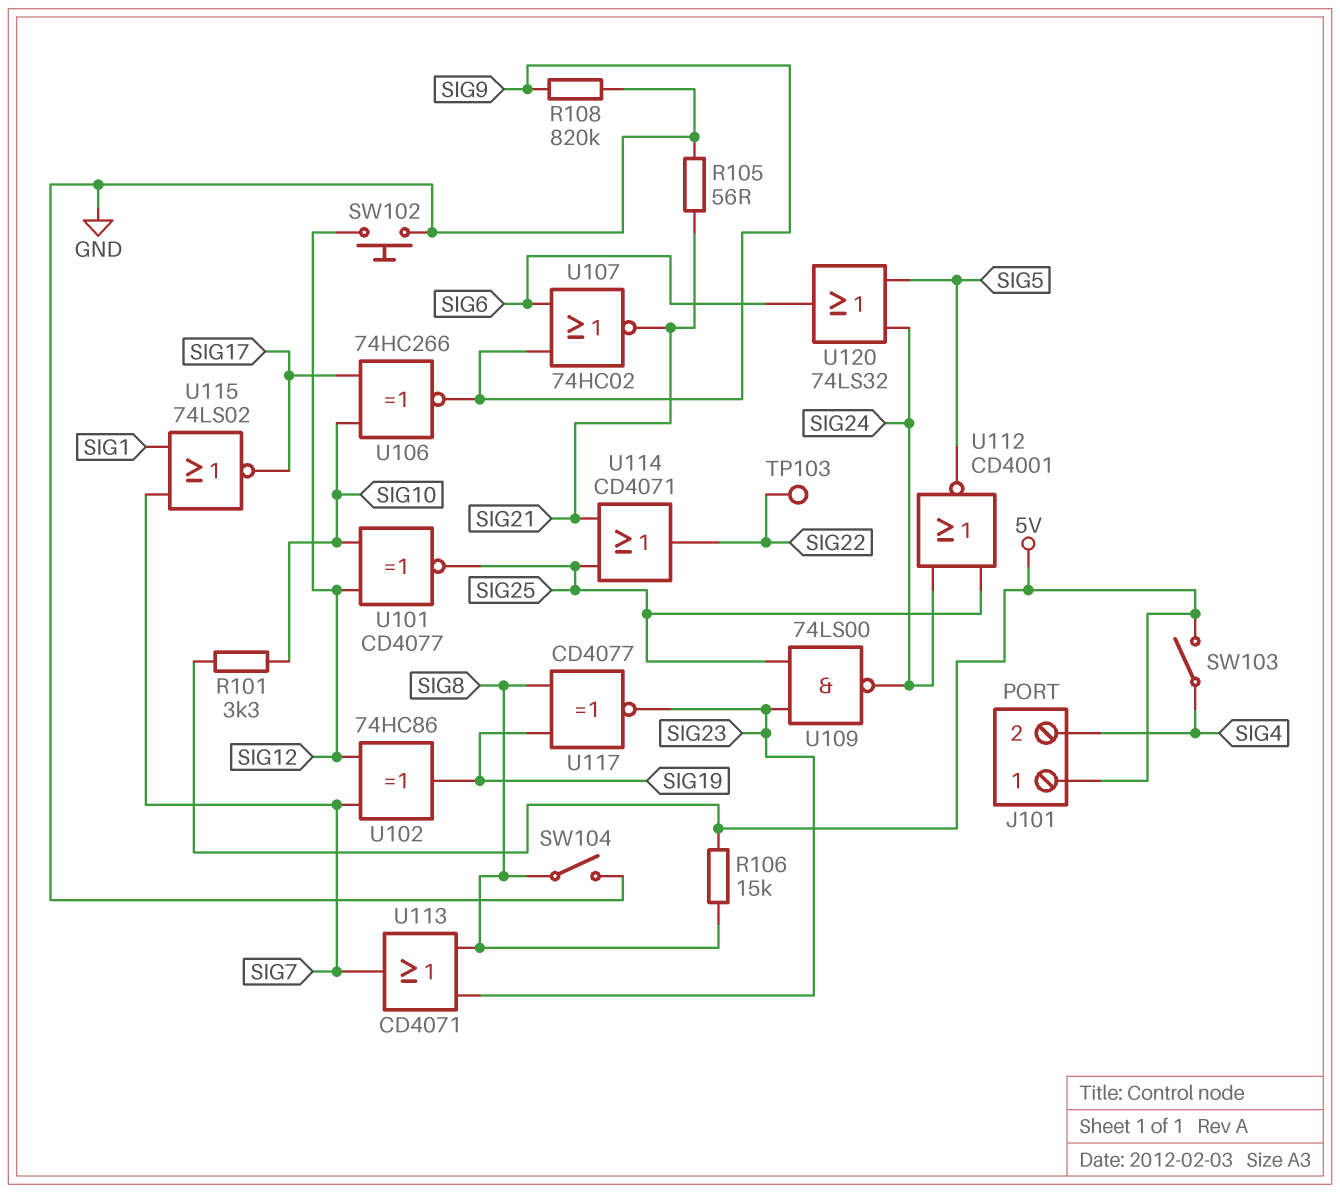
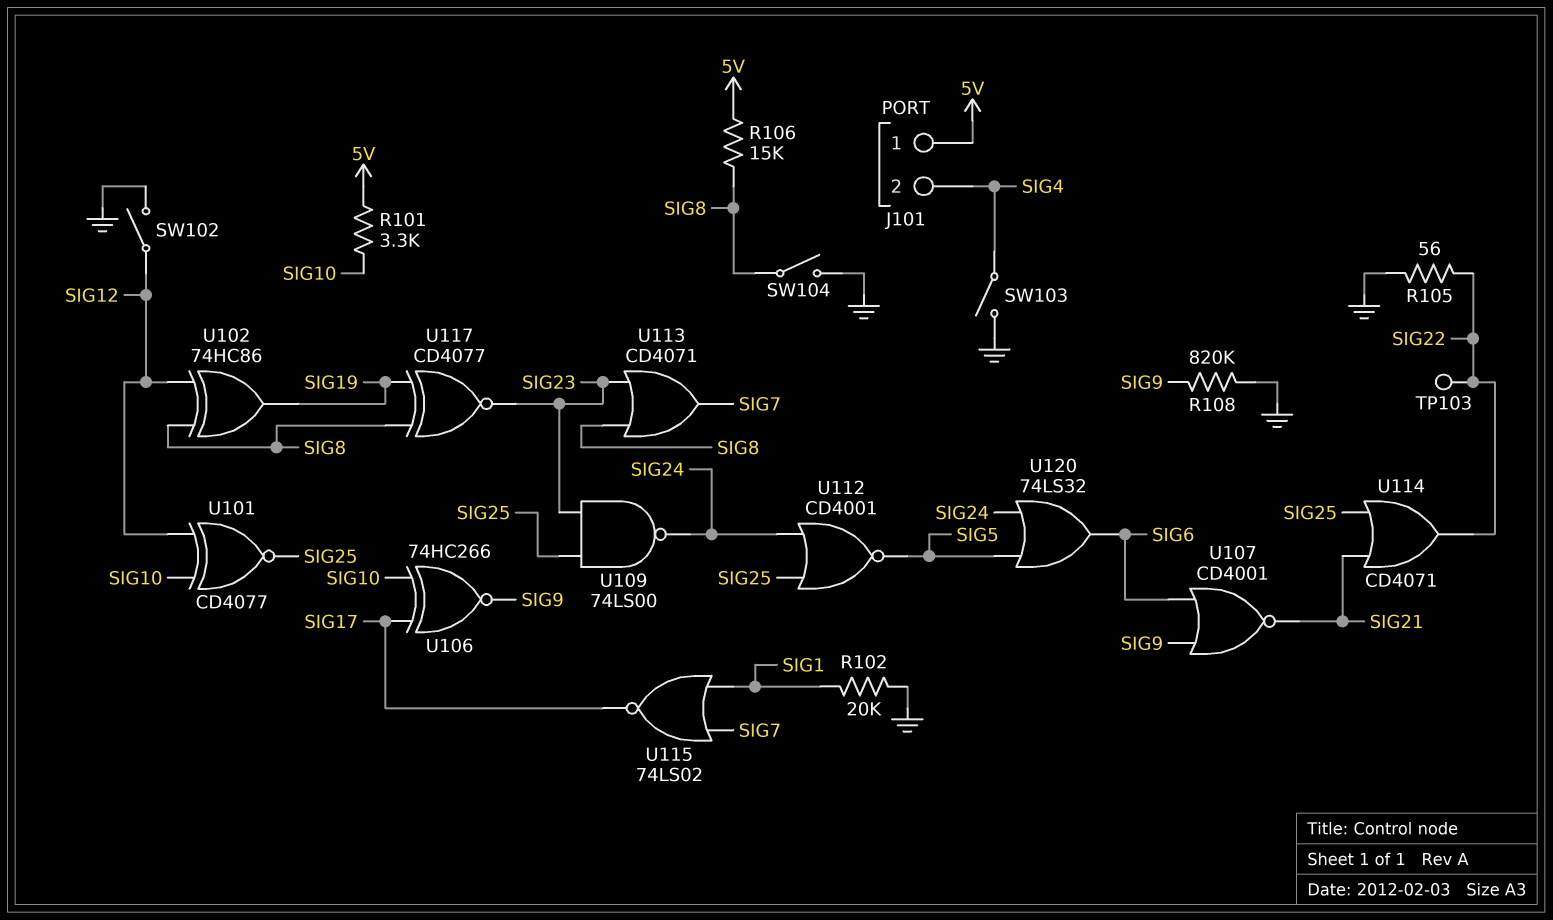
R102: none -> 20k (GND, SIG1)
R105: 56 (GND, SIG21) -> 56 (GND, SIG22)
SW102: button (GND, SIG12) -> switch (GND, SIG12)
SW103: switch (5V, SIG4) -> switch (GND, SIG4)
U102: XOR 74HC86 (in SIG7, in SIG12, out SIG19) -> XOR 74HC86 (in SIG8, in SIG12, out SIG19)
U107: NOR 74HC02 (in SIG6, in SIG9, out SIG21) -> NOR CD4001 (in SIG6, in SIG9, out SIG21)

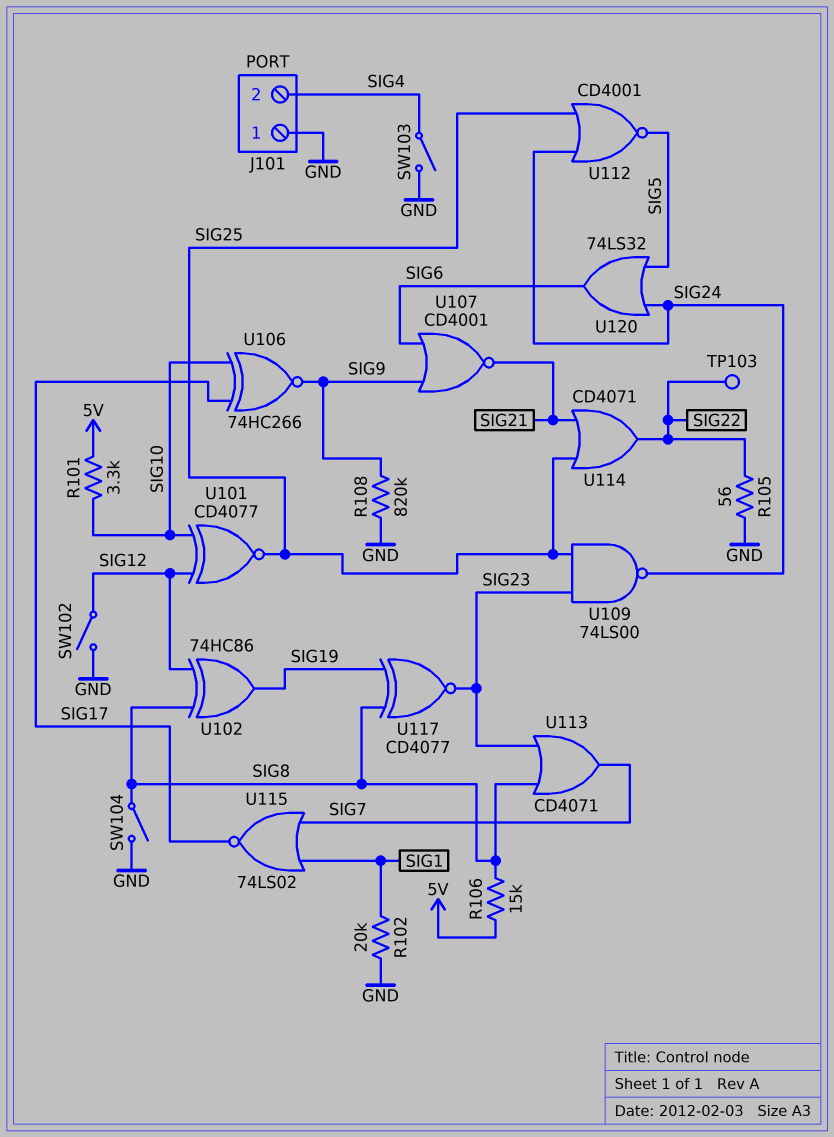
J101 pin 1: 5V -> GND

